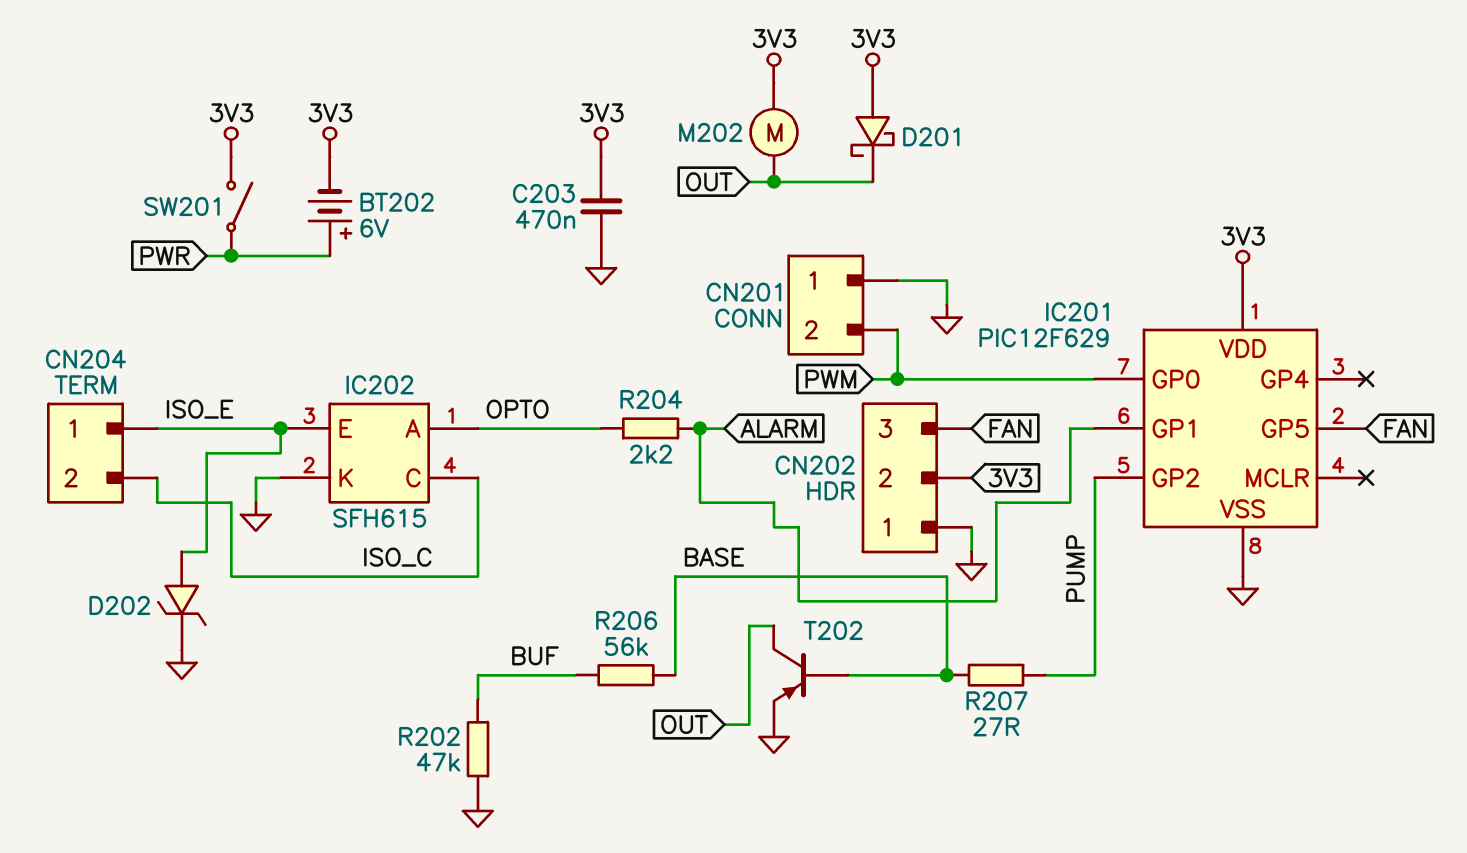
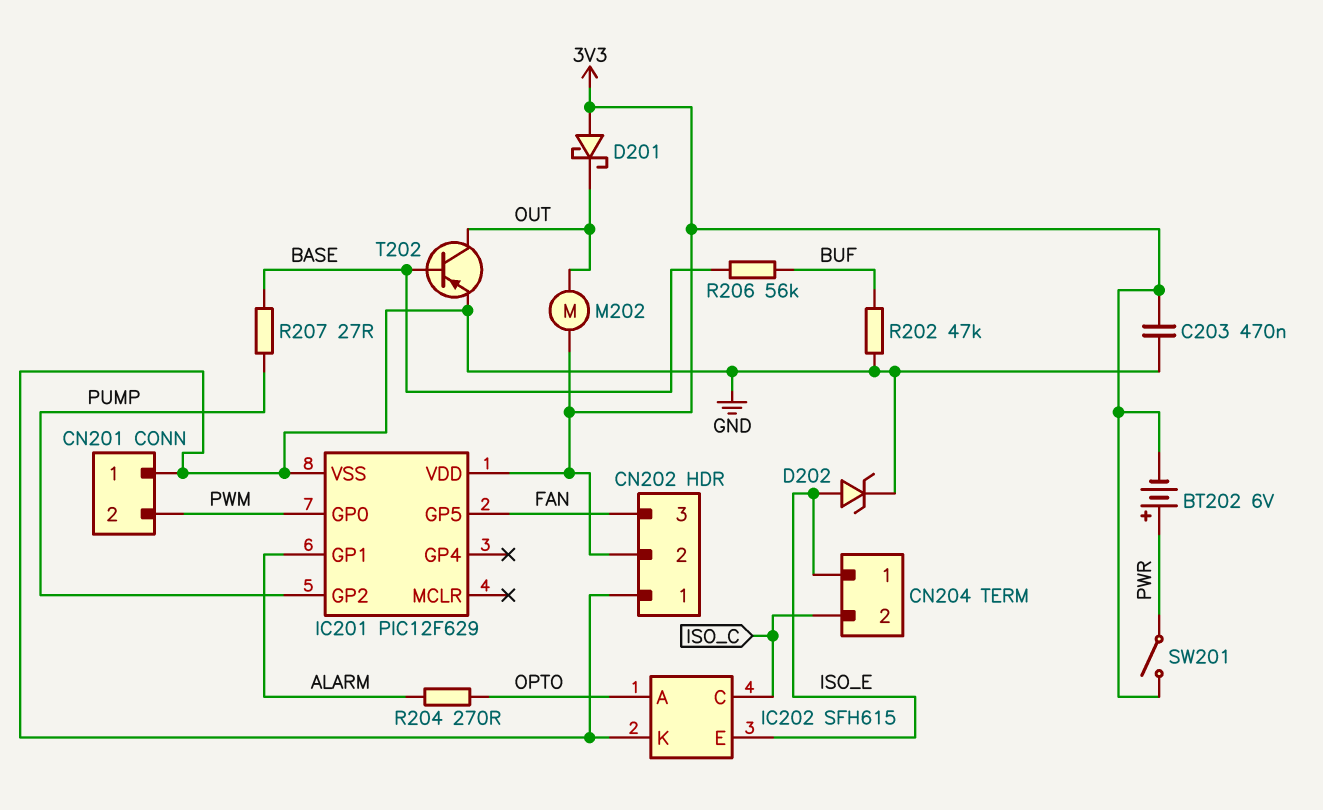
R204: 2.2k (ALARM, OPTO) -> 270 (ALARM, OPTO)

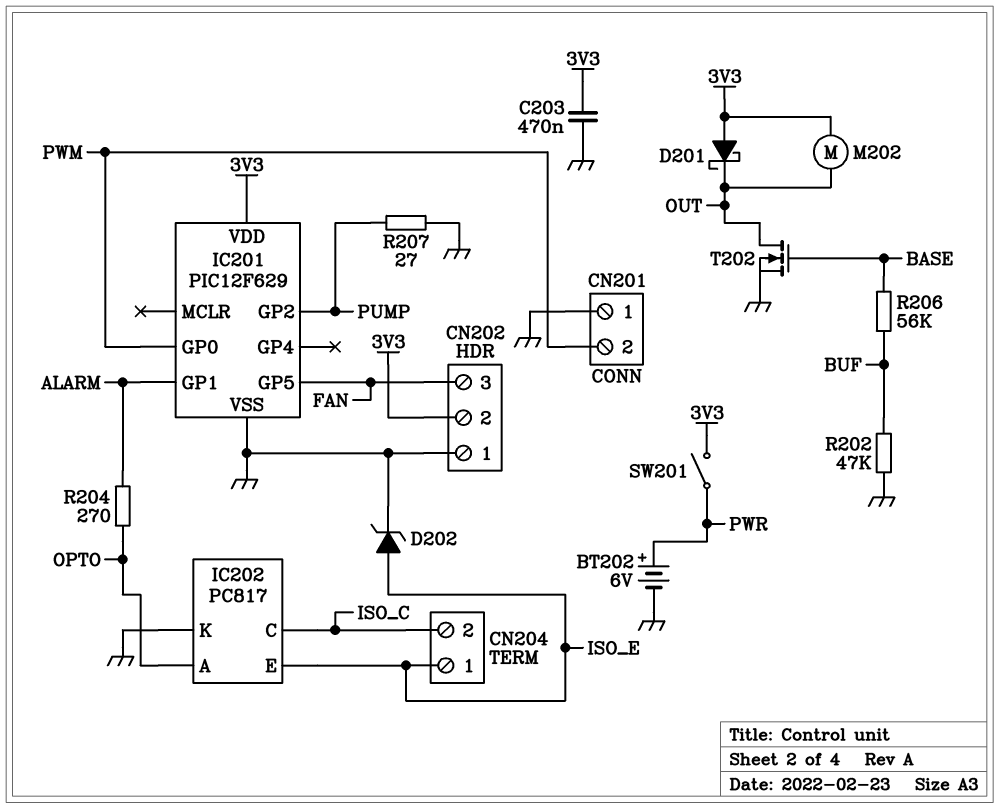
BT202: 6V (plus PWR, minus 3V3) -> 6V (plus PWR, minus GND)
IC202: SFH615 -> PC817
R207: 27 (BASE, PUMP) -> 27 (GND, PUMP)
T202: PNP (B BASE, C OUT, E GND) -> NMOS (G BASE, D OUT, S GND)

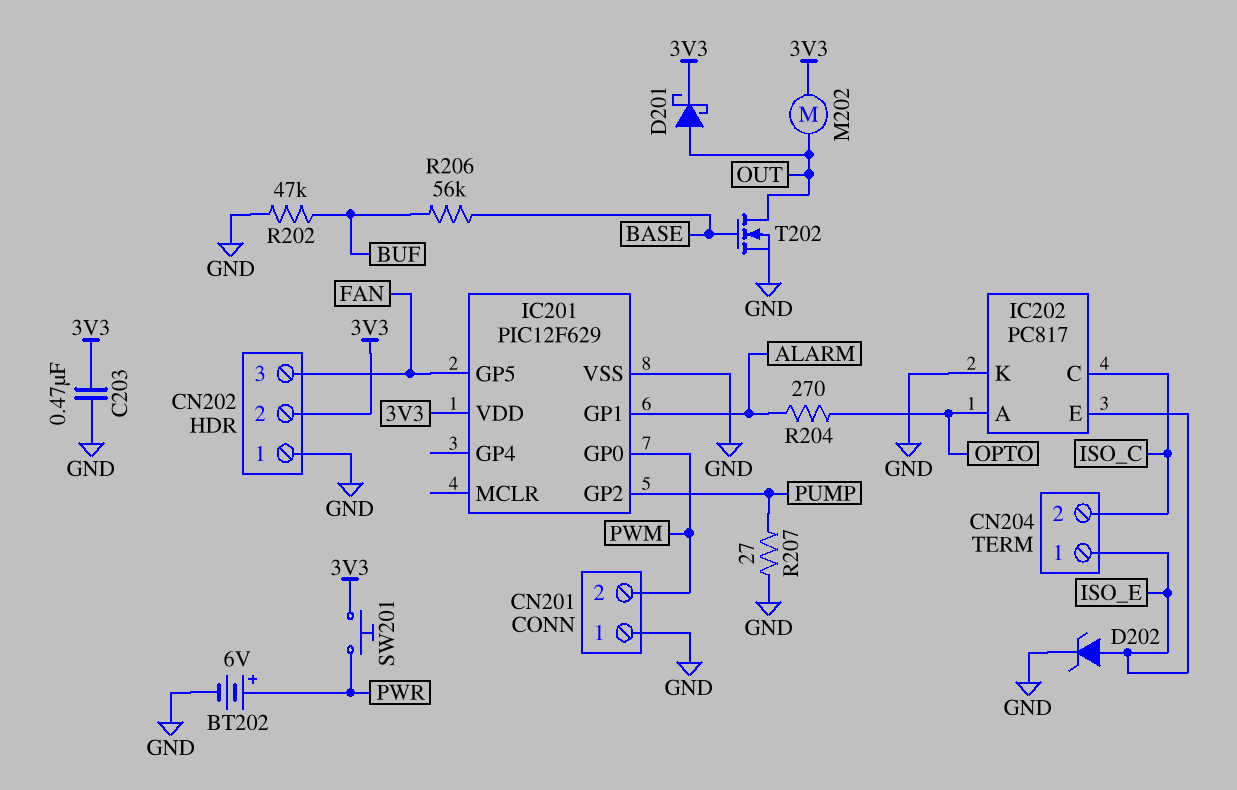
D201: schottky (A 3V3, K OUT) -> schottky (A OUT, K 3V3)
SW201: switch (3V3, PWR) -> button (3V3, PWR)

